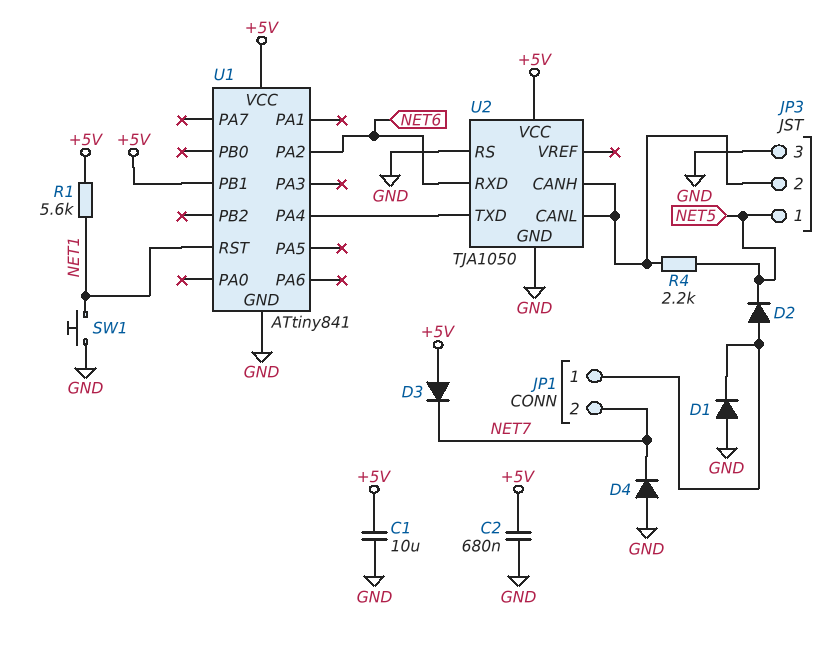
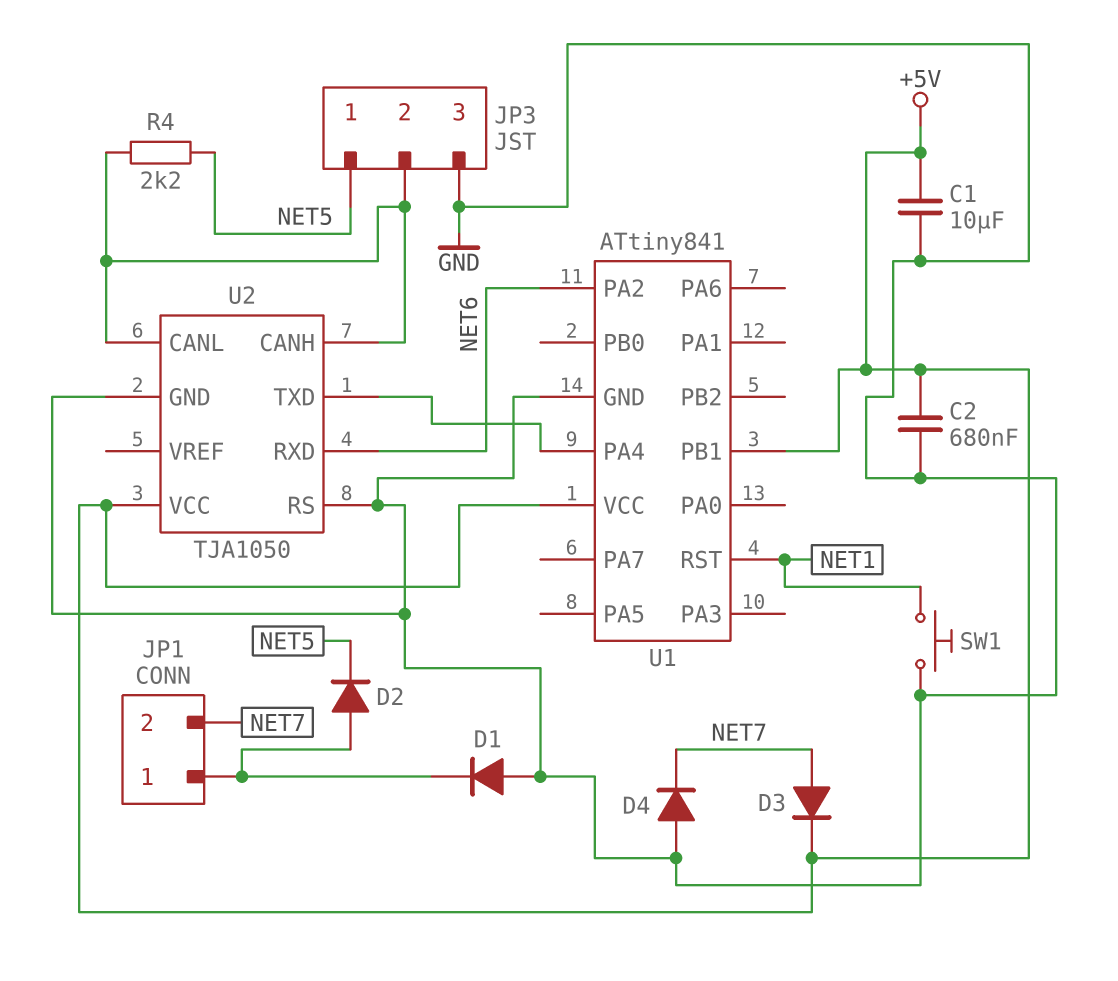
D3: diode (A +5V, K NET7) -> diode (A NET7, K +5V)
R1: 5.6k (+5V, NET1) -> none

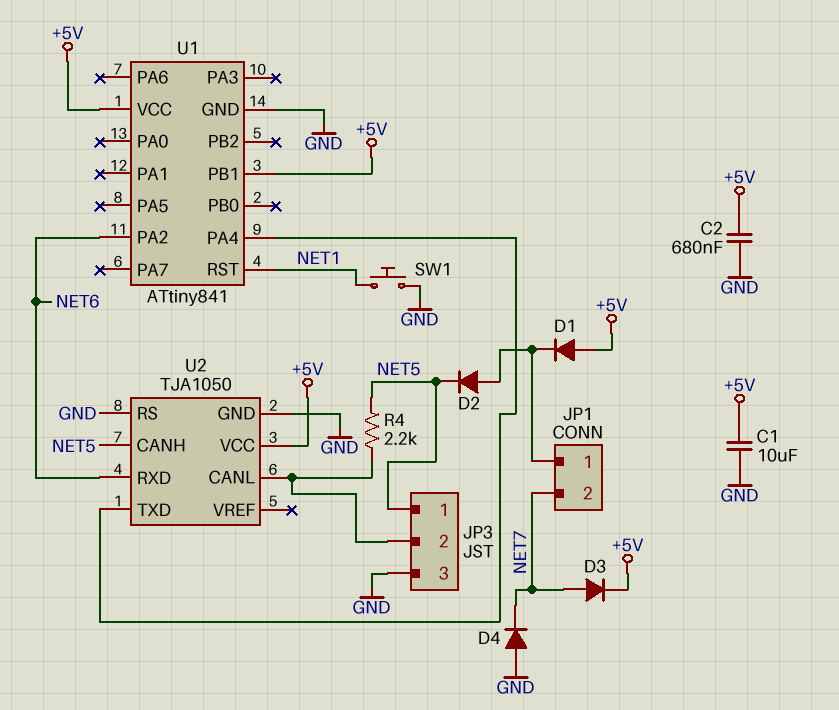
D1: diode (A GND, K JP1/1) -> diode (A +5V, K JP1/1)
U2 pin CANH: JP3/2 -> NET5

